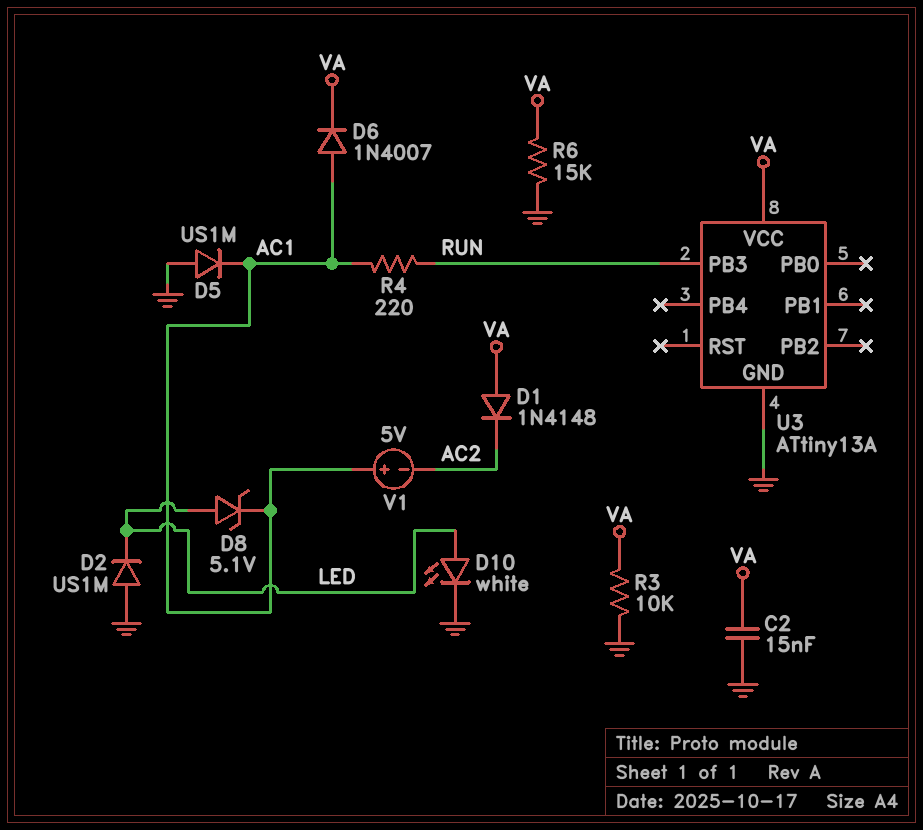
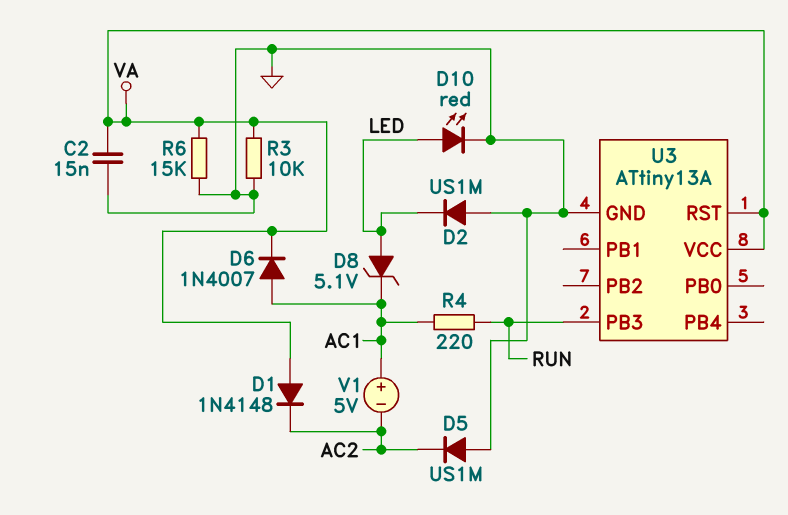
D5: diode US1M (A GND, K AC1) -> diode US1M (A GND, K AC2)
D10: LED white (A LED, K GND) -> LED red (A LED, K GND)
U3 pin RST: none -> VA

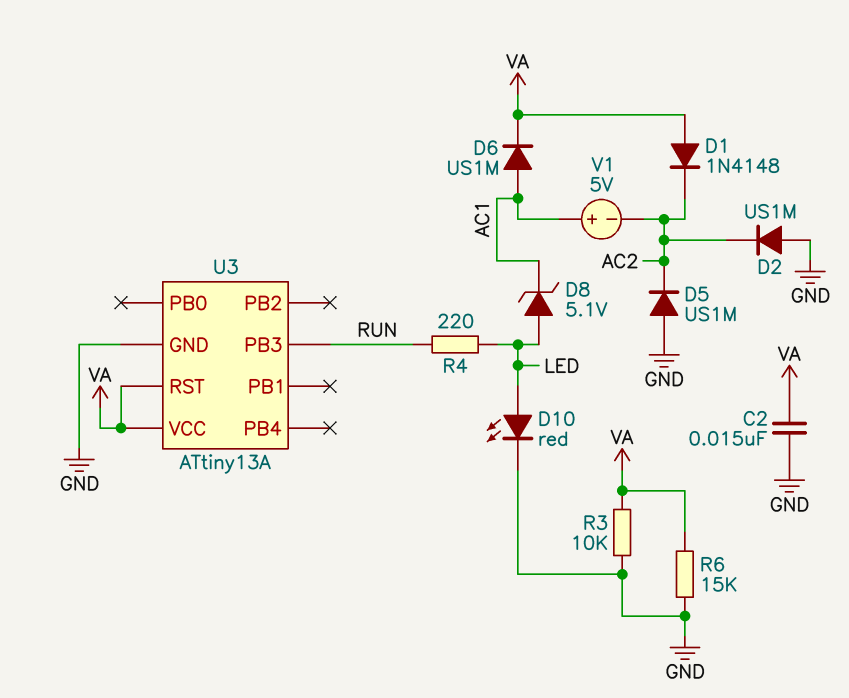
D2: diode US1M (A GND, K LED) -> diode US1M (A GND, K AC2)
D6: diode 1N4007 (A AC1, K VA) -> diode US1M (A AC1, K VA)
R4: 220 (AC1, RUN) -> 220 (LED, RUN)

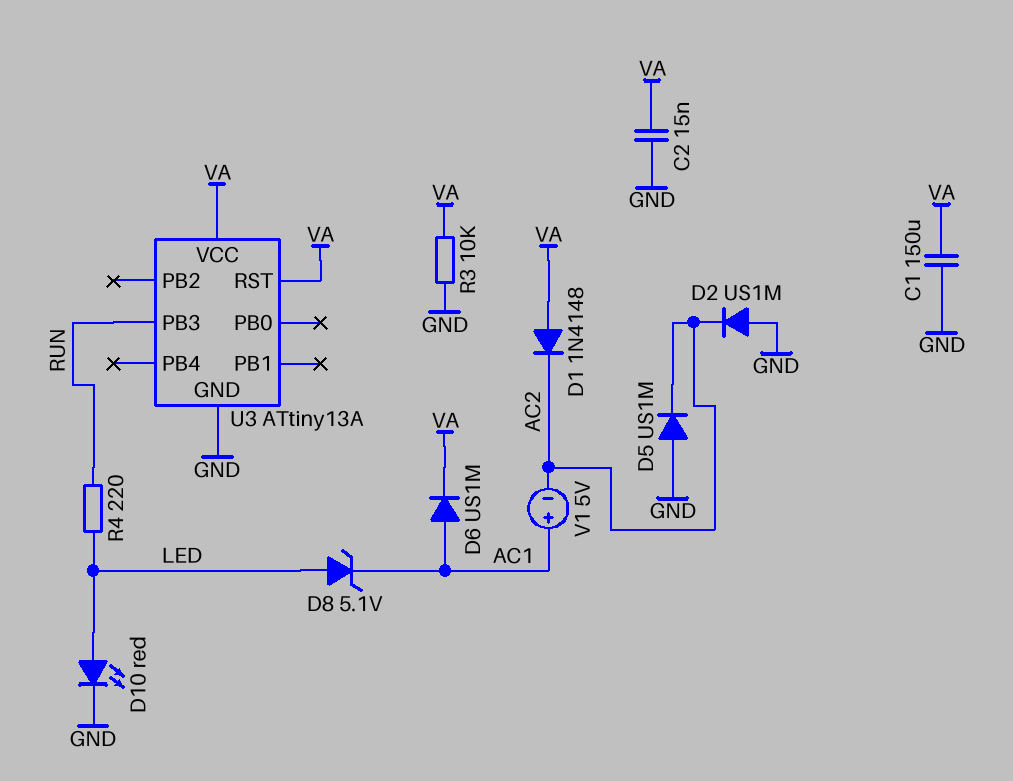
C1: none -> 150uF (GND, VA)
R6: 15k (GND, VA) -> none

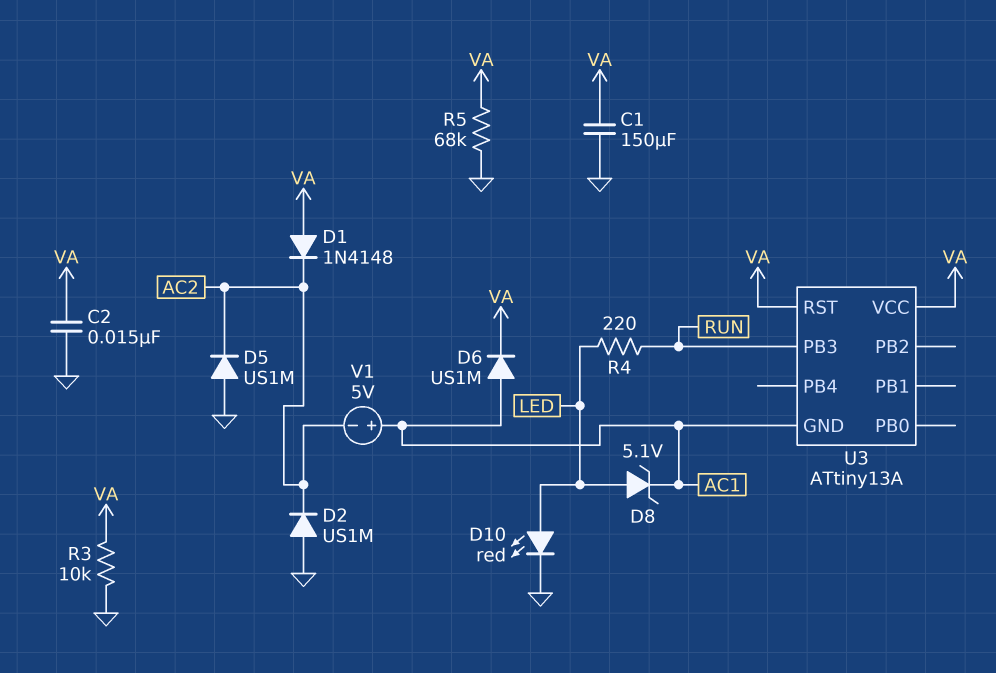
R5: none -> 68k (GND, VA)
U3 pin GND: GND -> AC1

